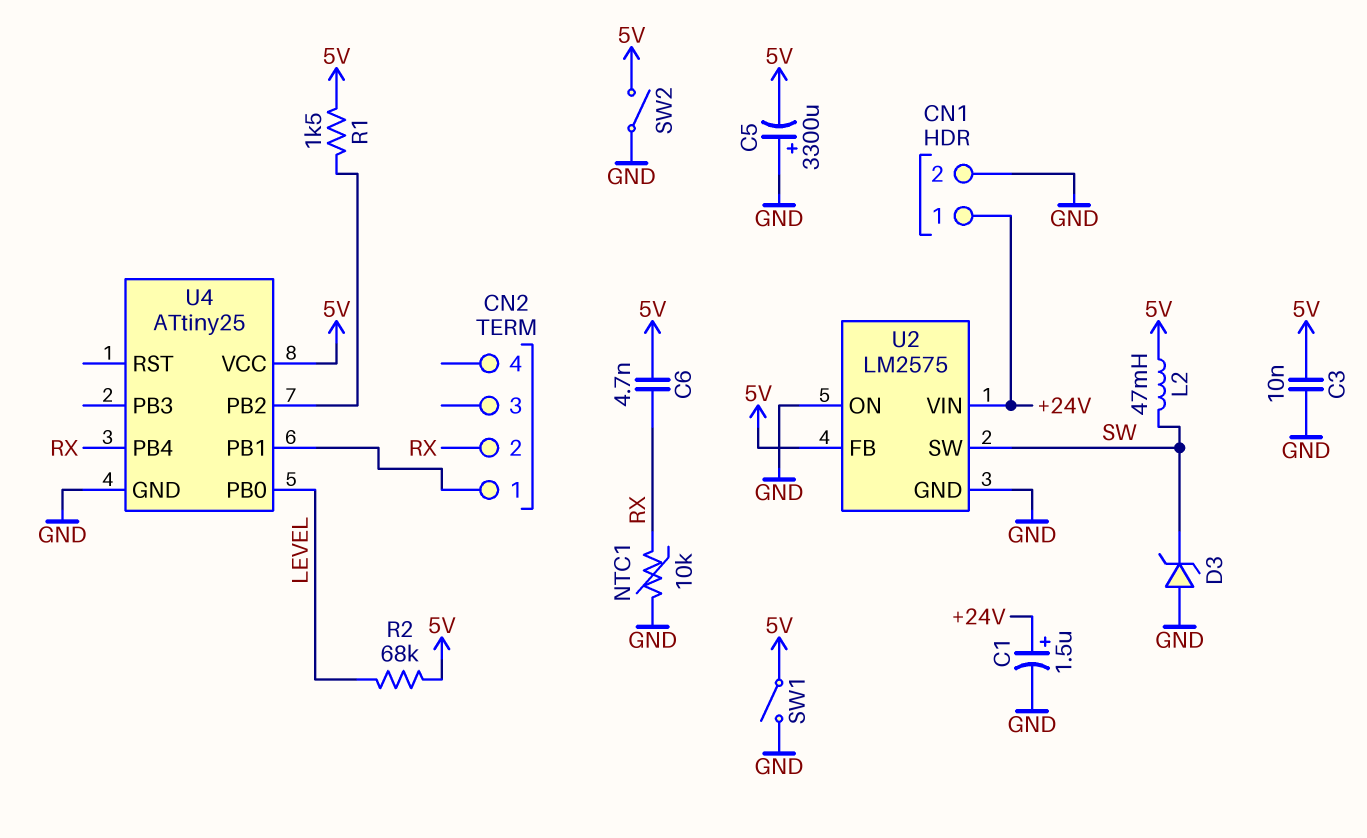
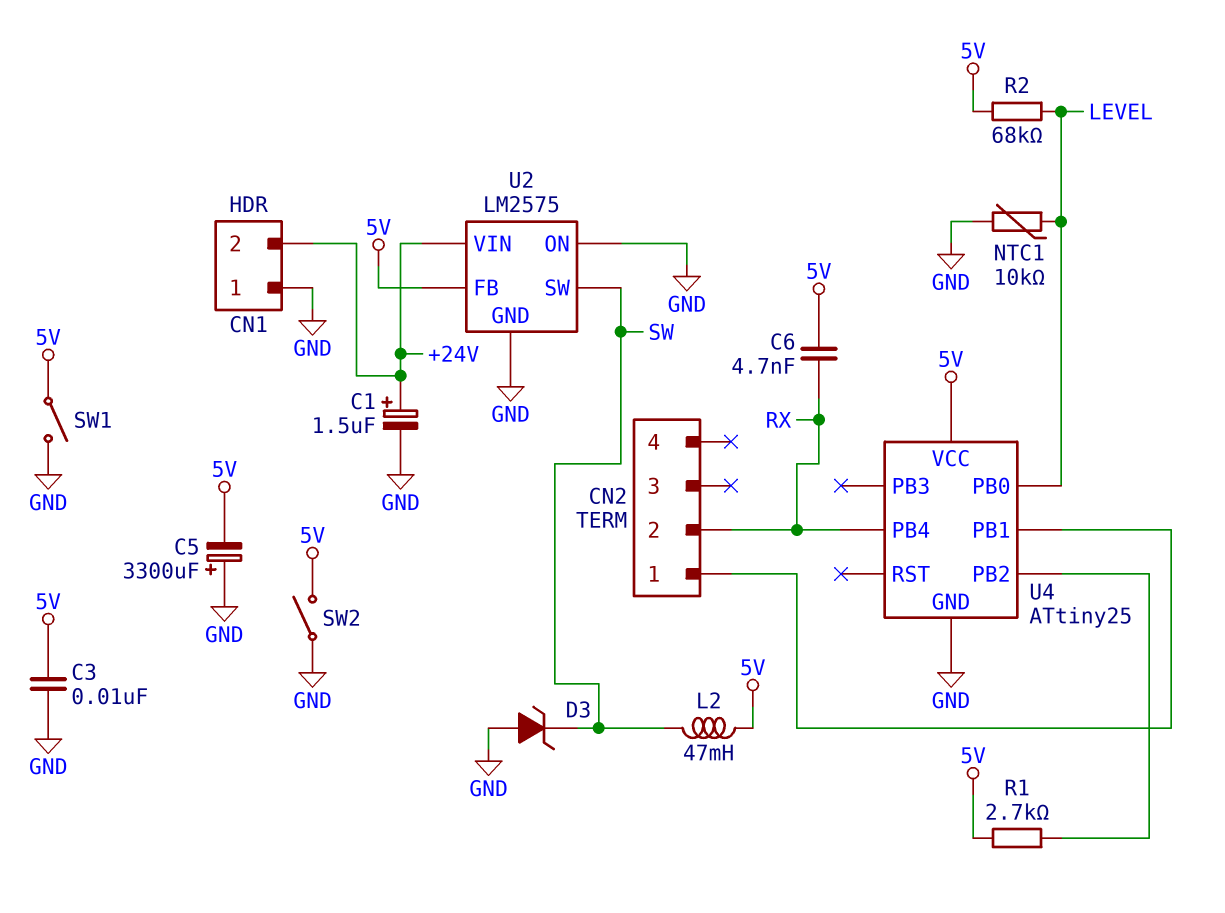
CN1 pin 1: +24V -> GND
CN1 pin 2: GND -> +24V
NTC1: 10k (GND, RX) -> 10k (GND, LEVEL)
R1: 1.5k (5V, U4/PB2) -> 2.7k (5V, U4/PB2)

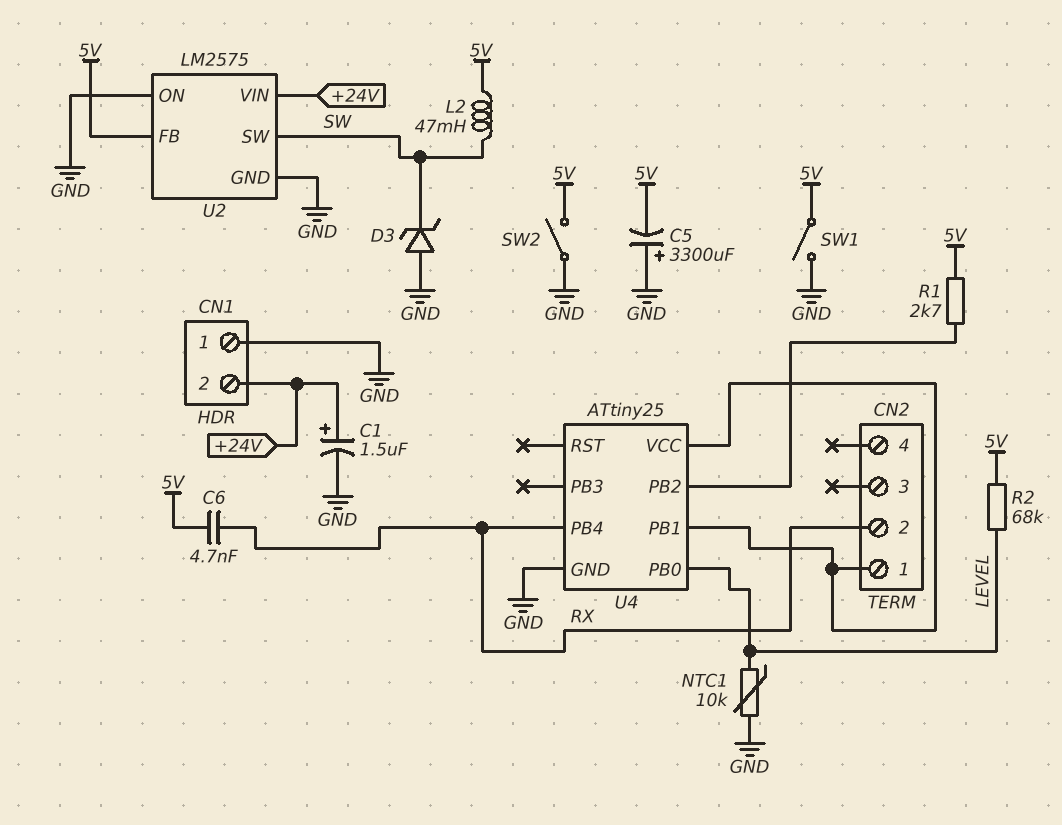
C3: 10nF (5V, GND) -> none
U4 pin VCC: 5V -> CN2/1

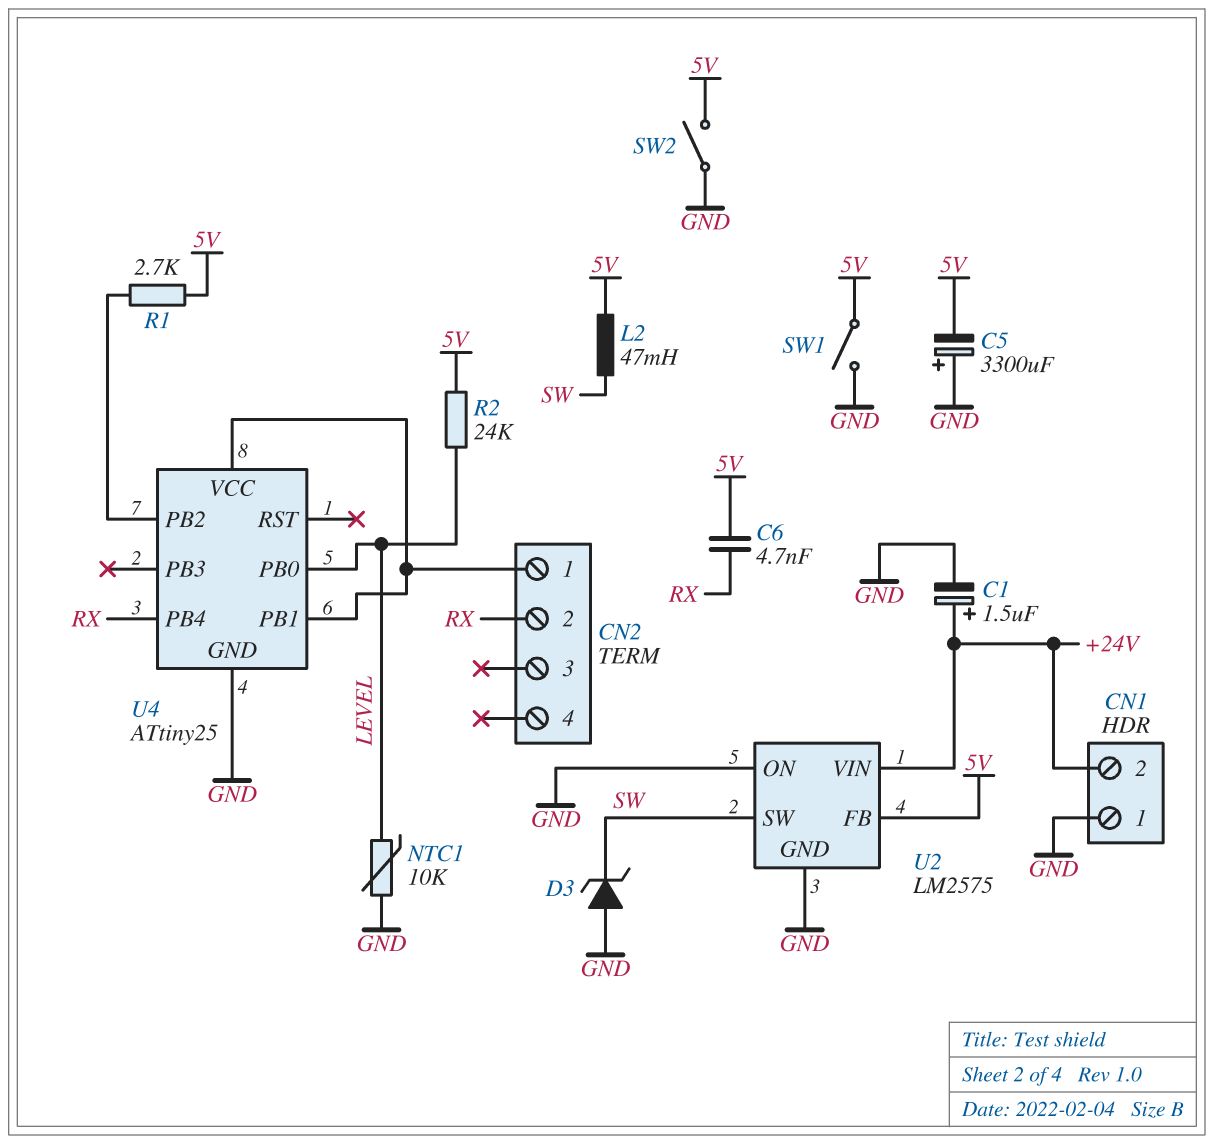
R2: 68k (5V, LEVEL) -> 24k (5V, LEVEL)

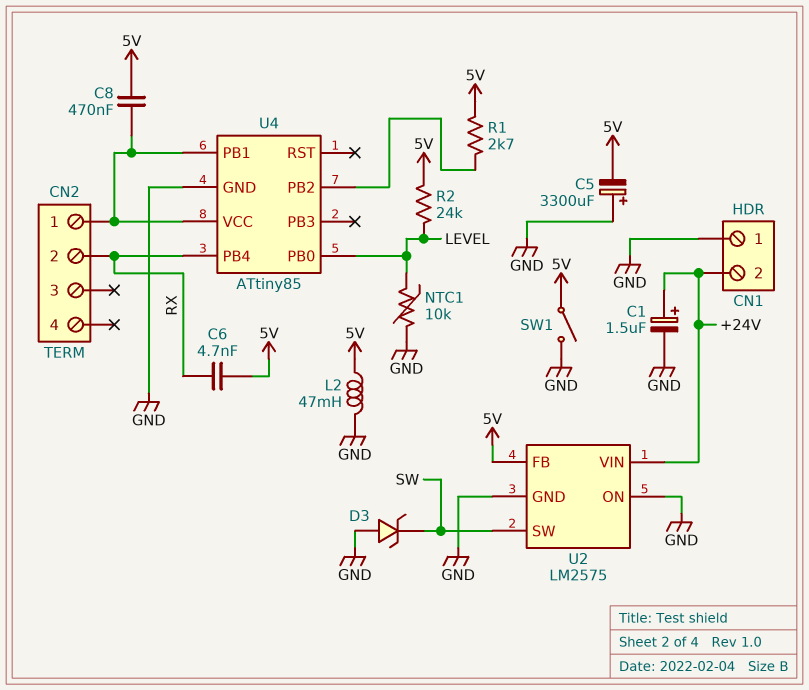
C8: none -> 470nF (5V, CN2/1)
L2: 47mH (5V, SW) -> 47mH (5V, GND)
SW2: switch (5V, GND) -> none
U4: ATtiny25 -> ATtiny85

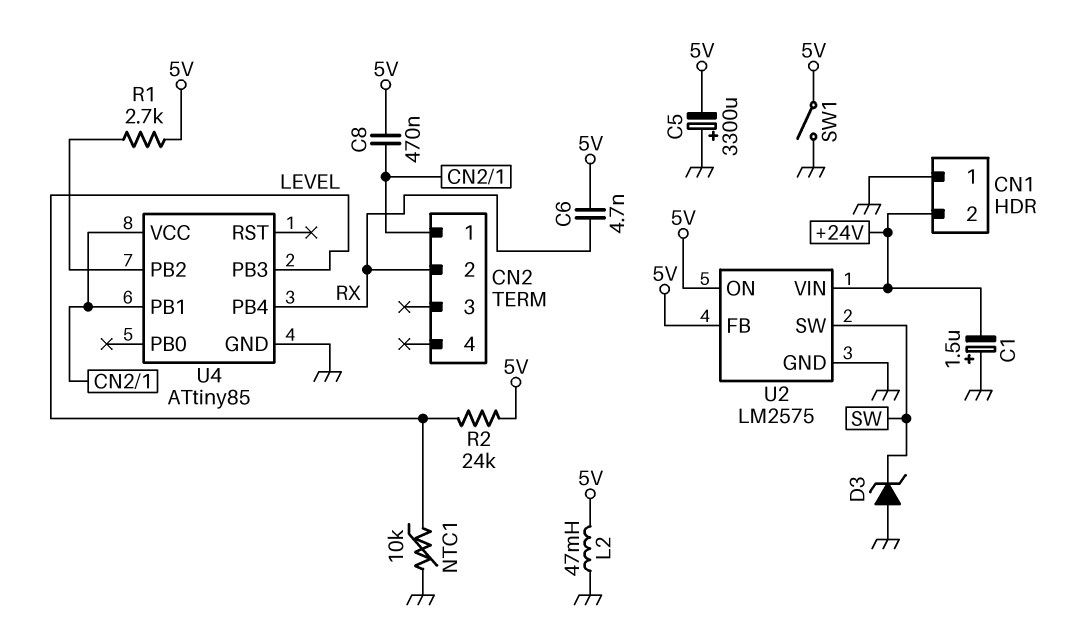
C1: 1.5uF (plus +24V, minus GND) -> 1.5uF (plus GND, minus +24V)
U2 pin ON: GND -> 5V
U4 pin PB0: LEVEL -> none
U4 pin PB3: none -> LEVEL

